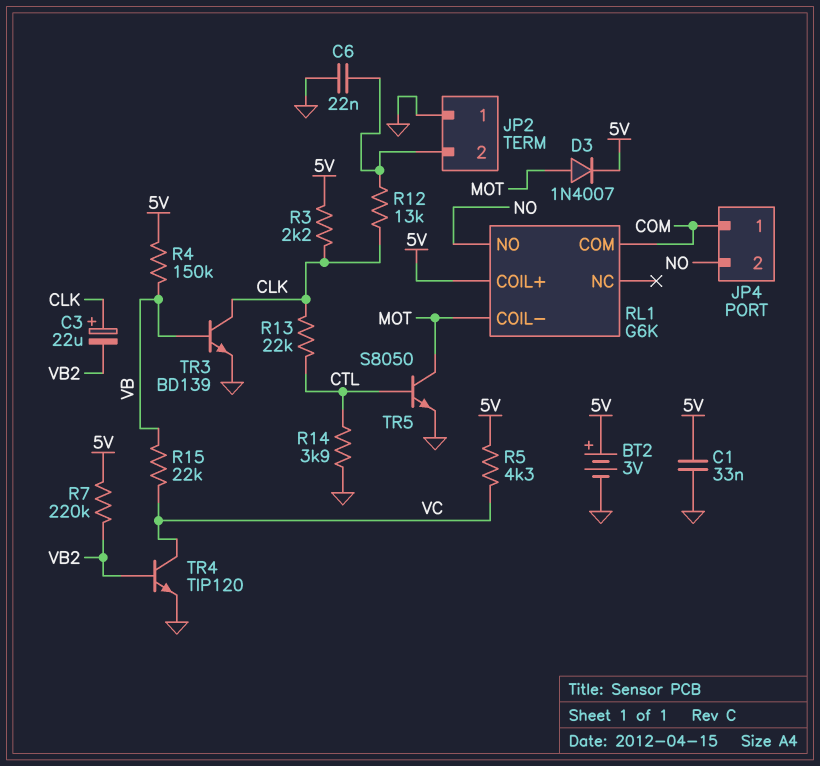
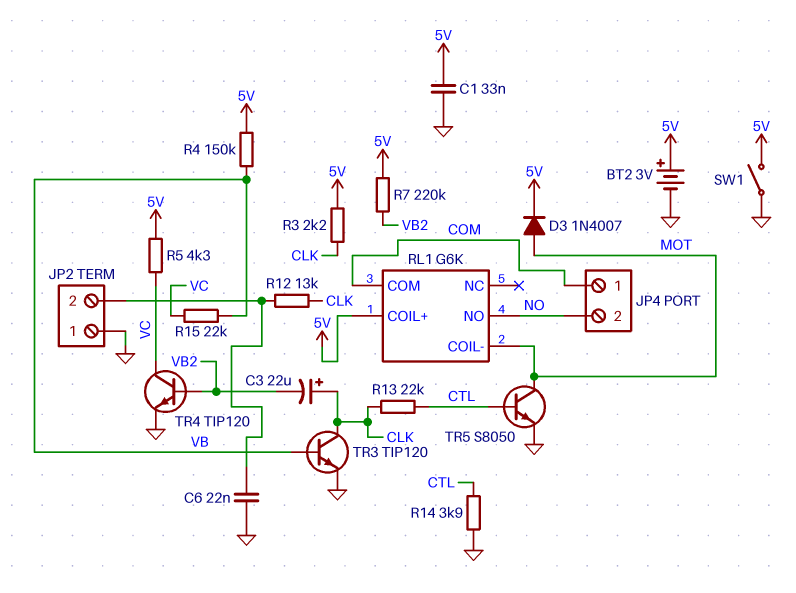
SW1: none -> switch (5V, GND)
TR3: NPN BD139 (B VB, C CLK, E GND) -> NPN TIP120 (B VB, C CLK, E GND)

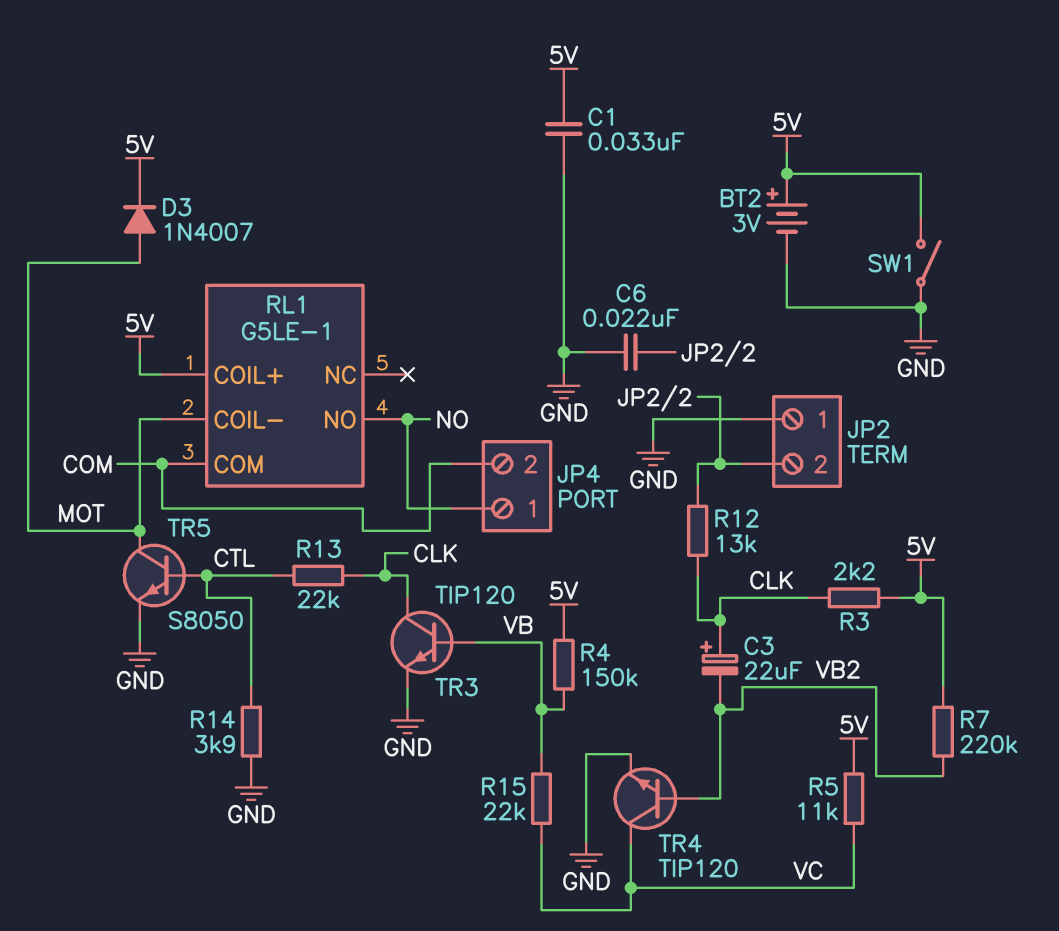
JP4 pin 1: COM -> NO
JP4 pin 2: NO -> COM
R5: 4.3k (5V, VC) -> 11k (5V, VC)
RL1: G6K -> G5LE-1

